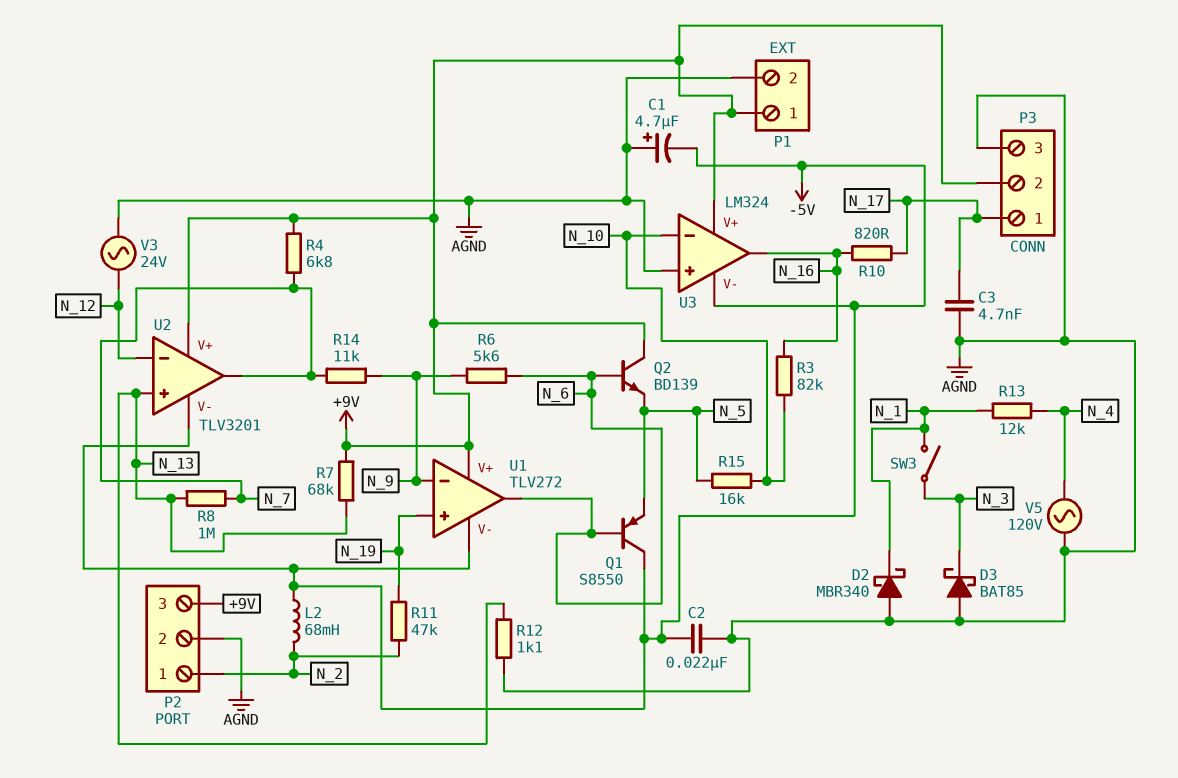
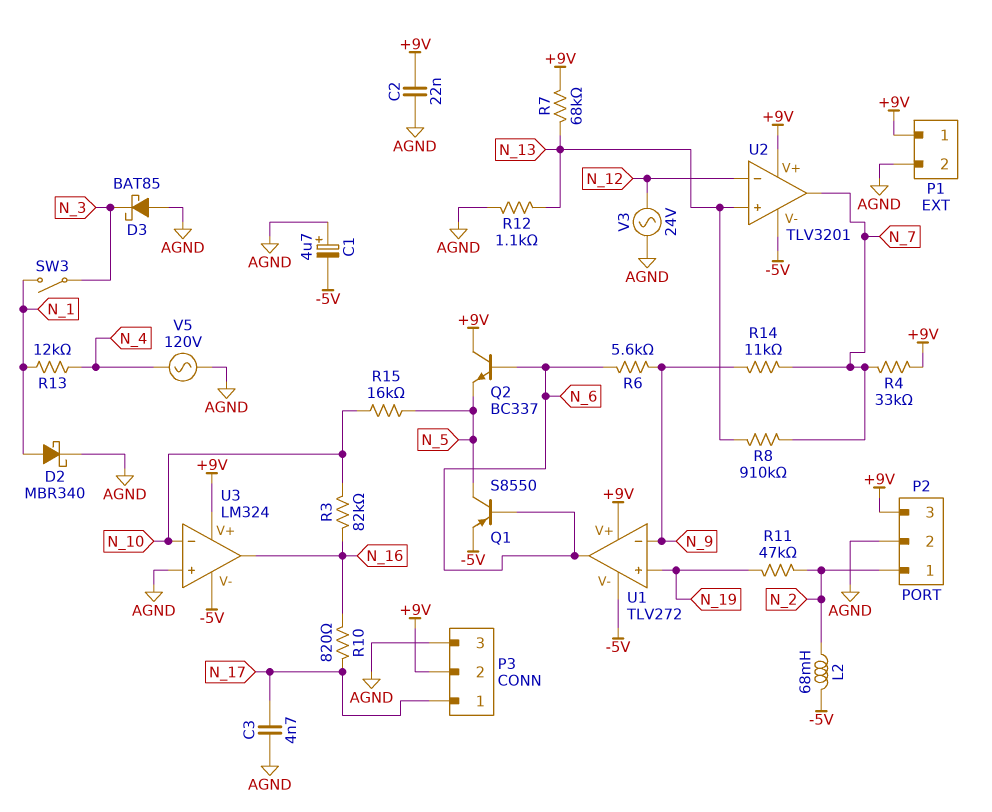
C2: 22nF (-5V, AGND) -> 22nF (+9V, AGND)
D2: schottky MBR340 (A AGND, K N_1) -> schottky MBR340 (A N_1, K AGND)
Q1: PNP S8550 (B N_6, C -5V, E N_5) -> PNP S8550 (B N_6, C N_5, E -5V)
Q2: NPN BD139 (B N_6, C +9V, E N_5) -> NPN BC337 (B N_6, C +9V, E N_5)
R4: 6.8k (+9V, N_7) -> 33k (+9V, N_7)
R8: 1M (N_7, N_13) -> 910k (N_7, N_13)

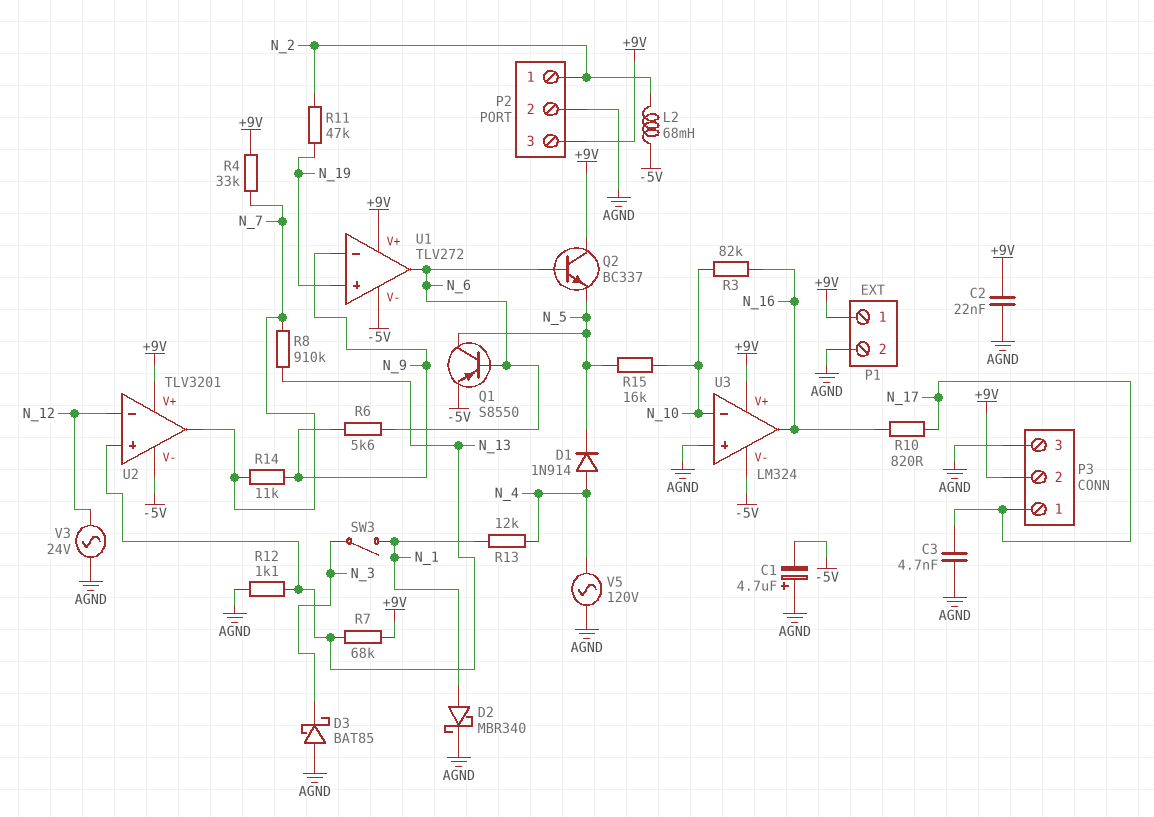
D1: none -> diode 1N914 (A N_4, K N_5)

